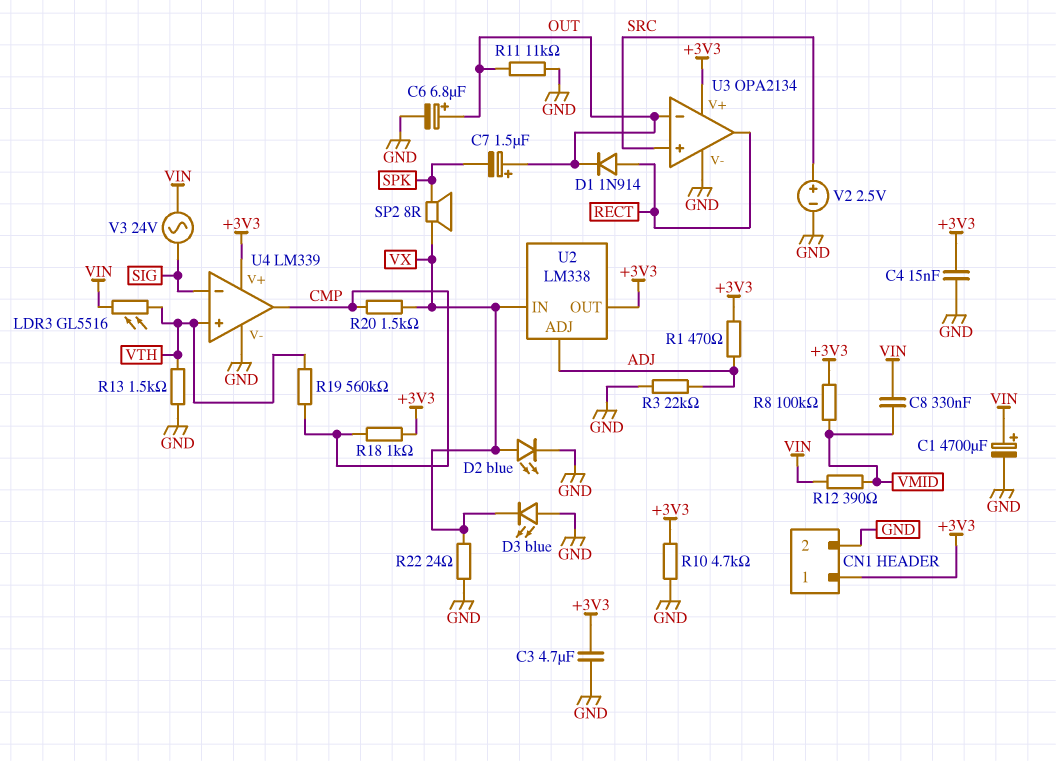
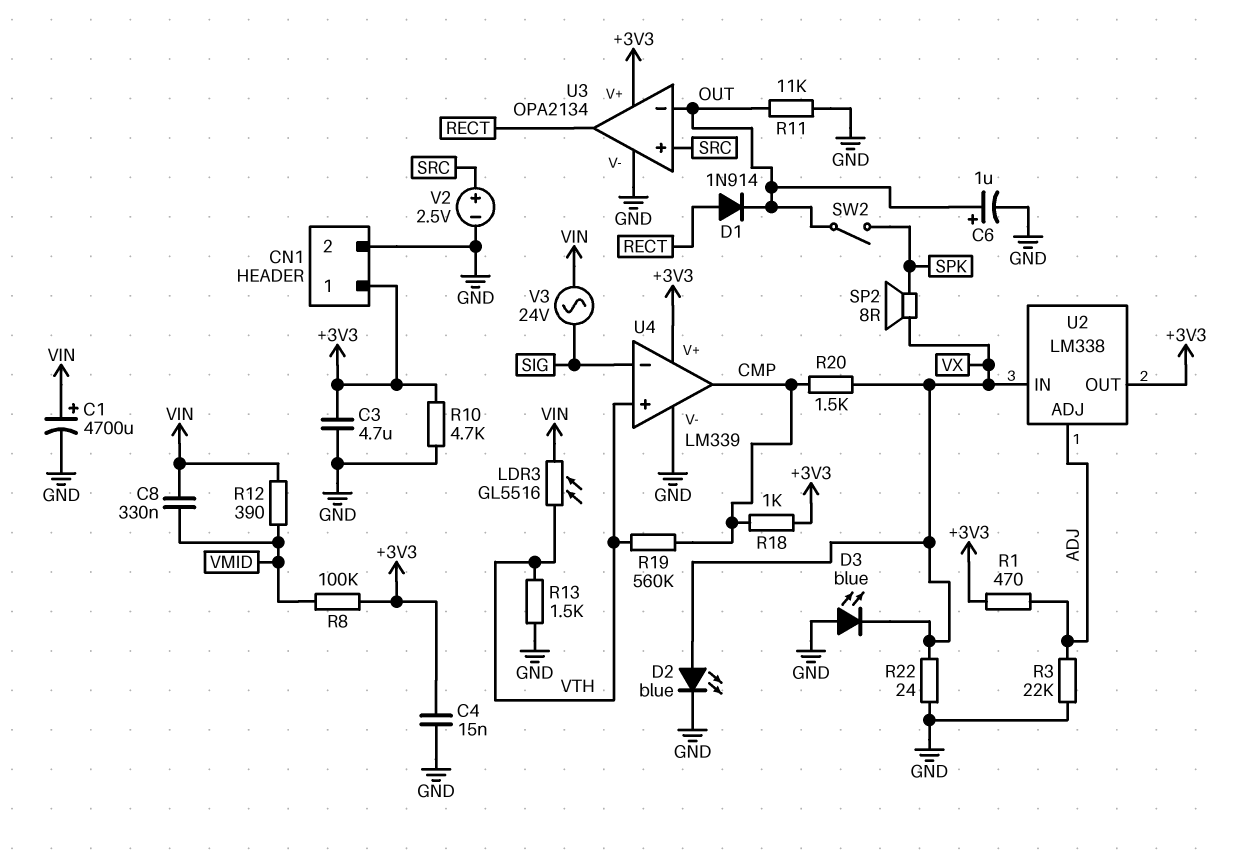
C6: 6.8uF (plus OUT, minus GND) -> 1uF (plus OUT, minus GND)
C7: 1.5uF (plus OUT, minus SPK) -> none
SW2: none -> switch (OUT, SPK)

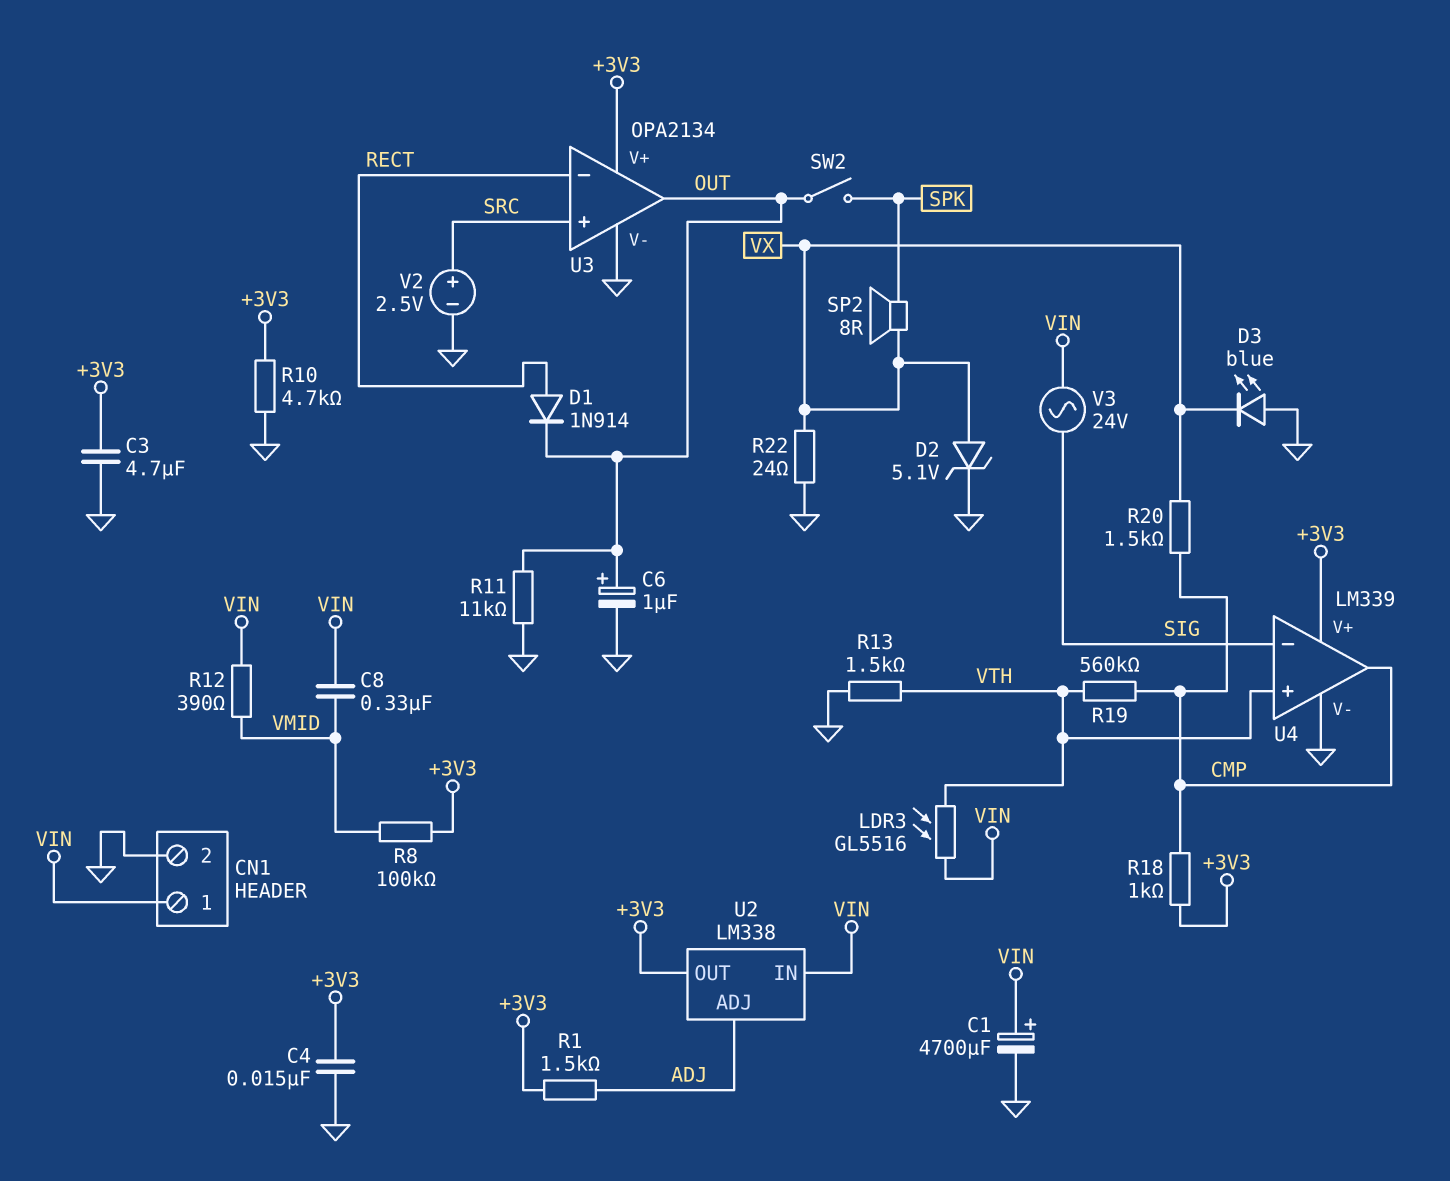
CN1 pin 1: +3V3 -> VIN
D2: LED blue (A VX, K GND) -> zener 5.1V (A VX, K GND)
R1: 470 (+3V3, ADJ) -> 1.5k (+3V3, ADJ)
R3: 22k (ADJ, GND) -> none
U2 pin IN: VX -> VIN
U3 pin in-: OUT -> RECT
U3 pin out: RECT -> OUT

